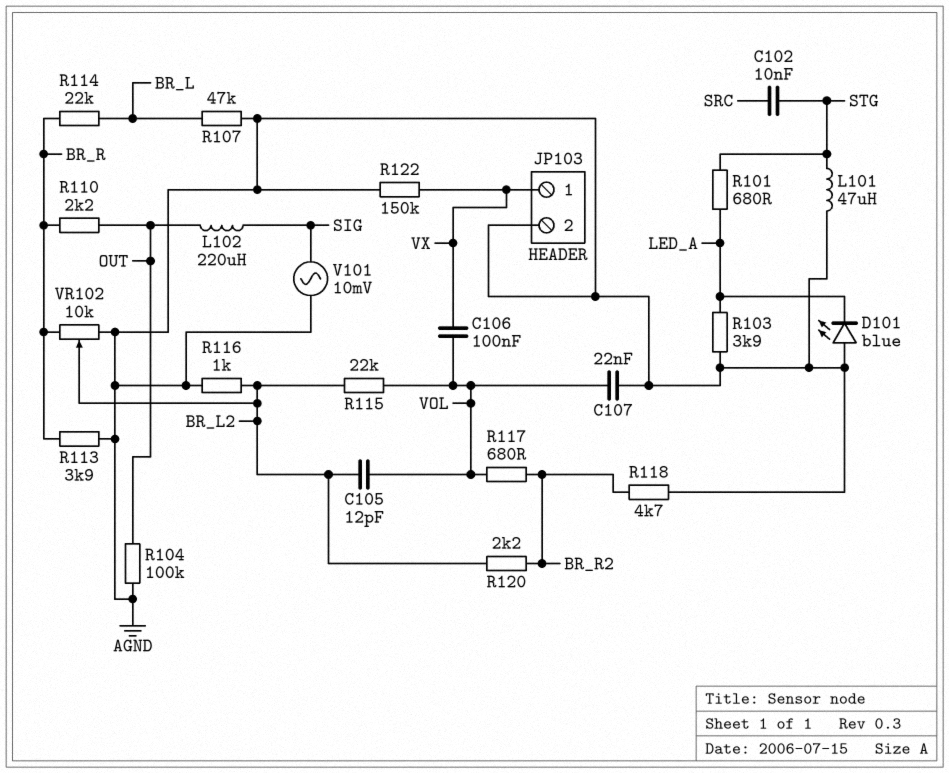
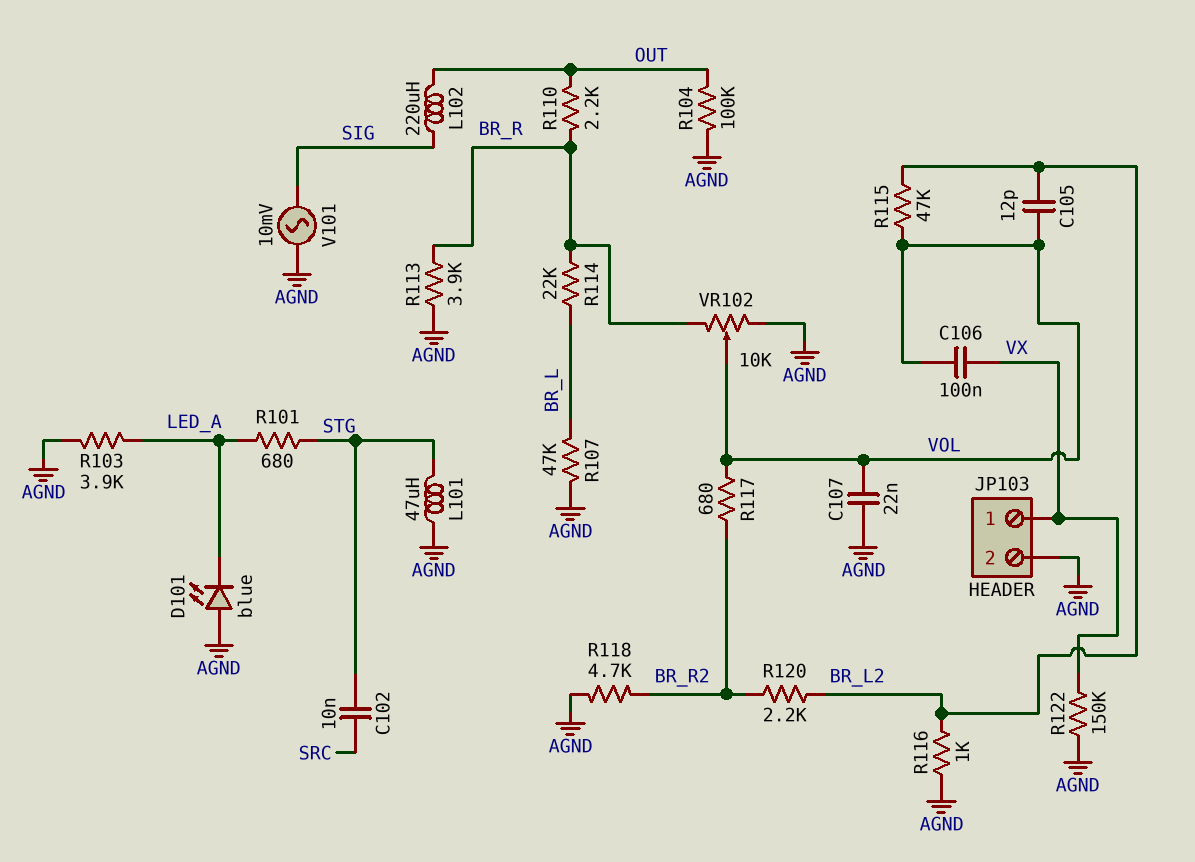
R115: 22k (BR_L2, VOL) -> 47k (BR_L2, VOL)
VR102: 10k (AGND, BR_R, wiper BR_L2) -> 10k (AGND, BR_R, wiper VOL)

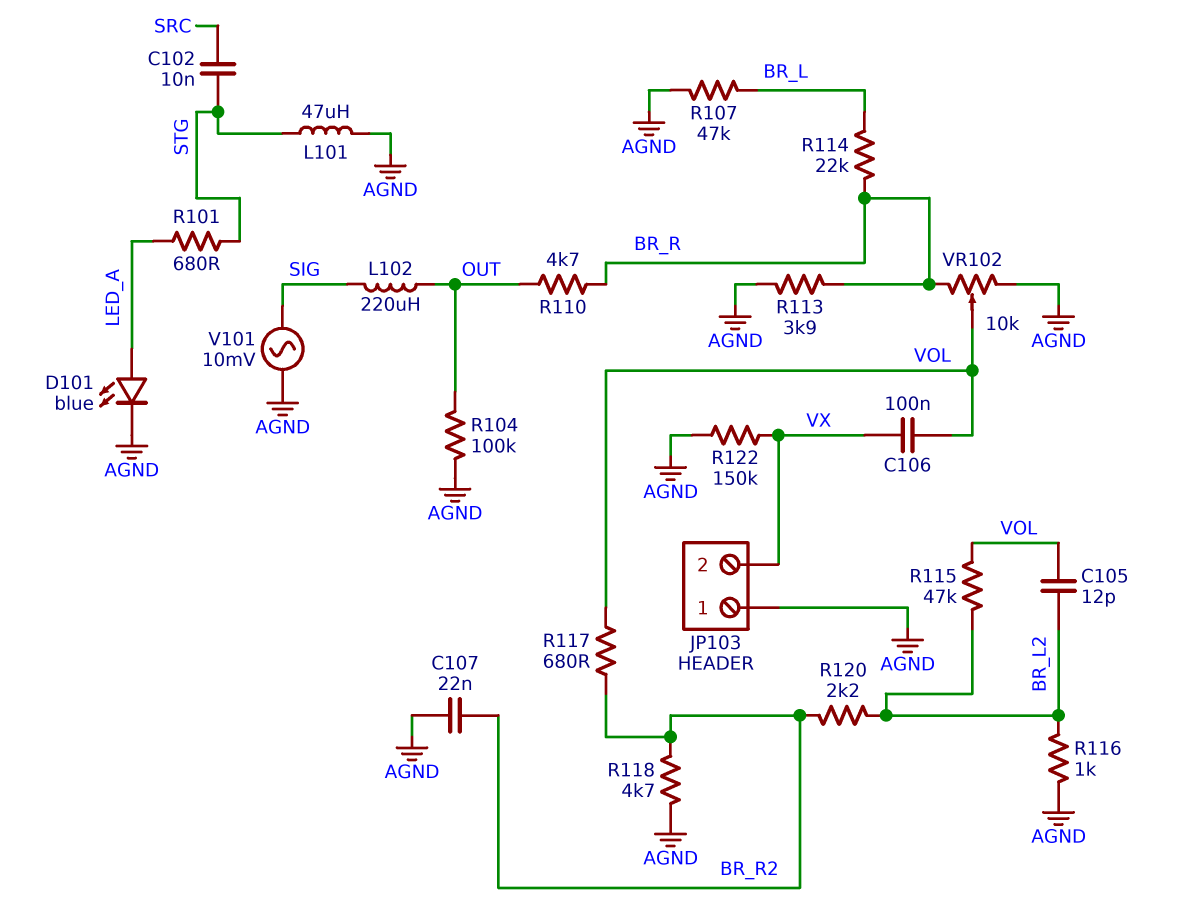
C107: 22nF (AGND, VOL) -> 22nF (AGND, BR_R2)
D101: LED blue (A AGND, K LED_A) -> LED blue (A LED_A, K AGND)
JP103 pin 1: VX -> AGND
JP103 pin 2: AGND -> VX
R103: 3.9k (AGND, LED_A) -> none
R110: 2.2k (BR_R, OUT) -> 4.7k (BR_R, OUT)

